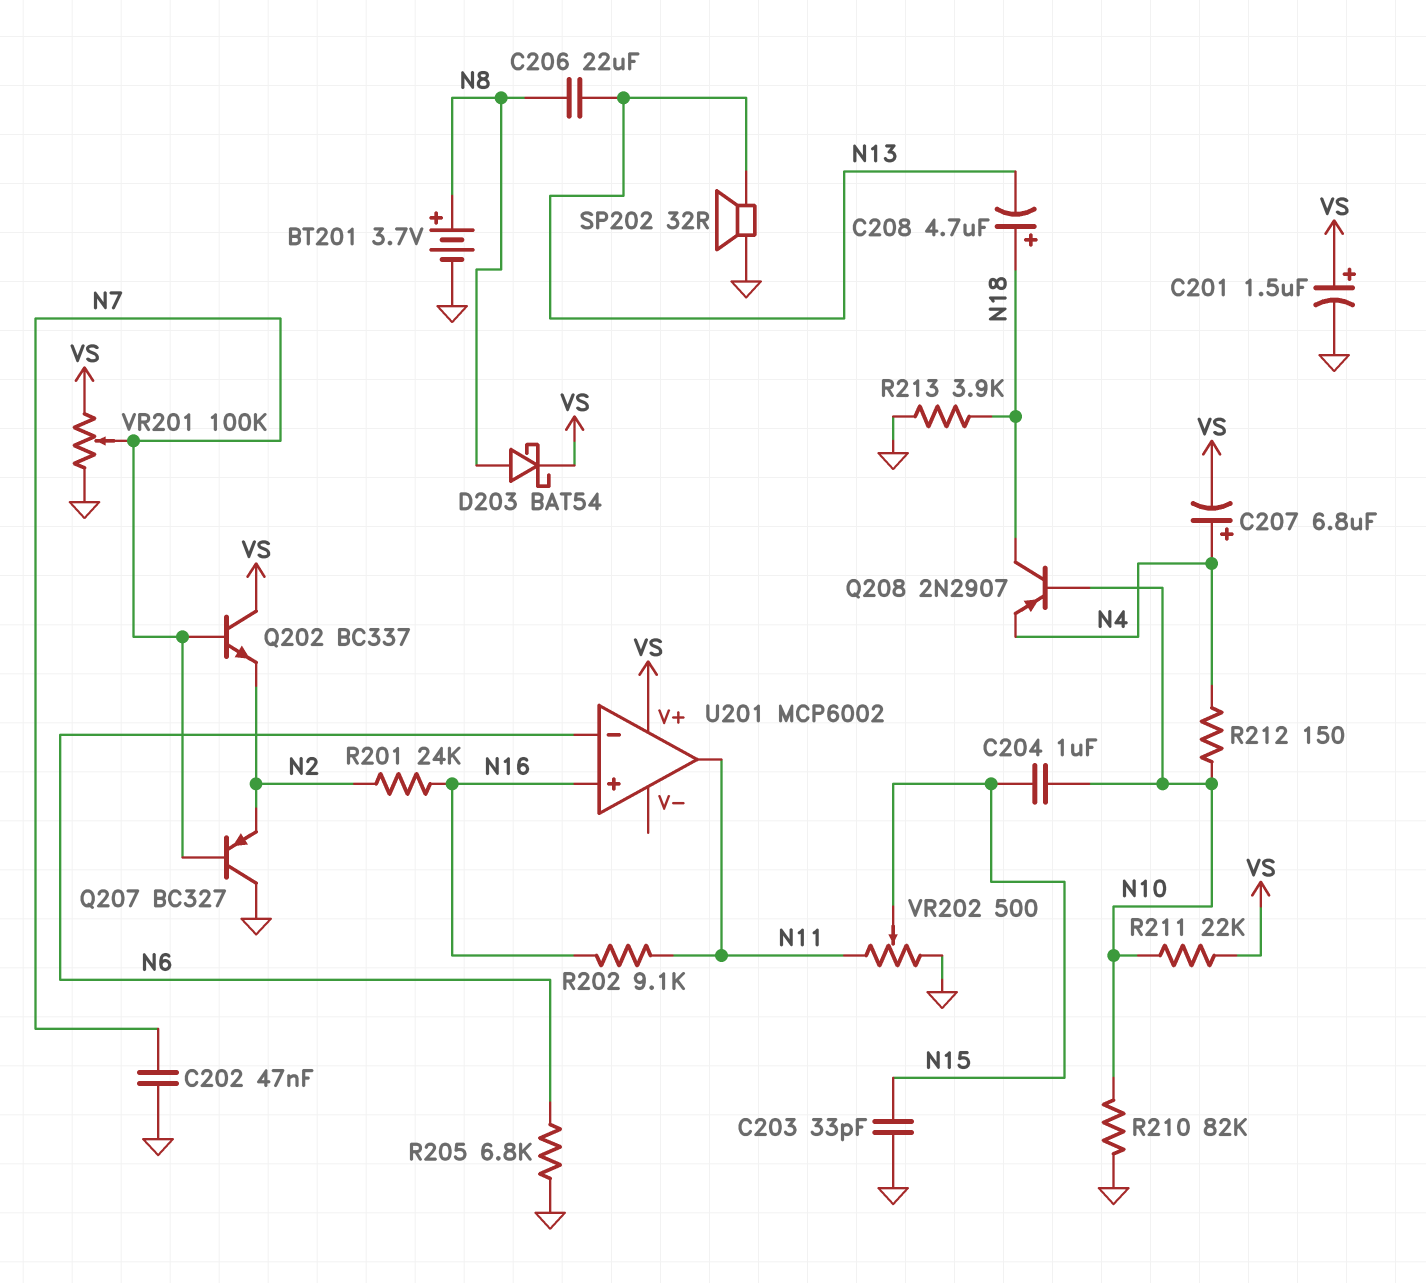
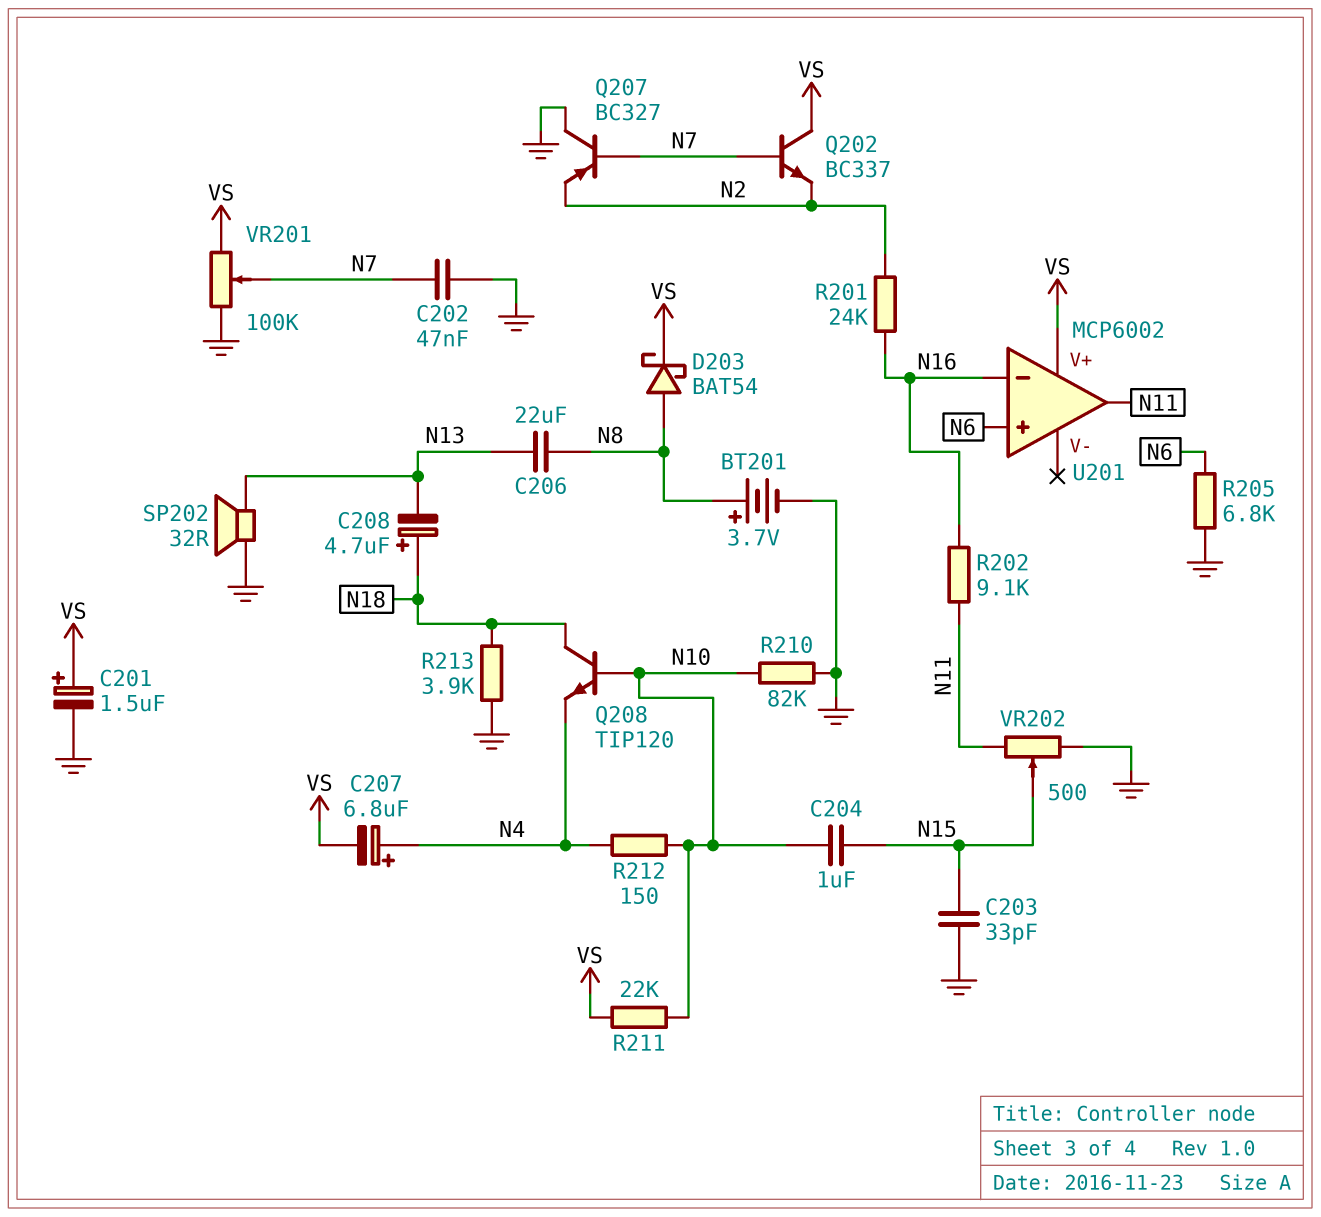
Q208: PNP 2N2907 (B N10, C N18, E N4) -> NPN TIP120 (B N10, C N18, E N4)
U201 pin in+: N16 -> N6
U201 pin in-: N6 -> N16

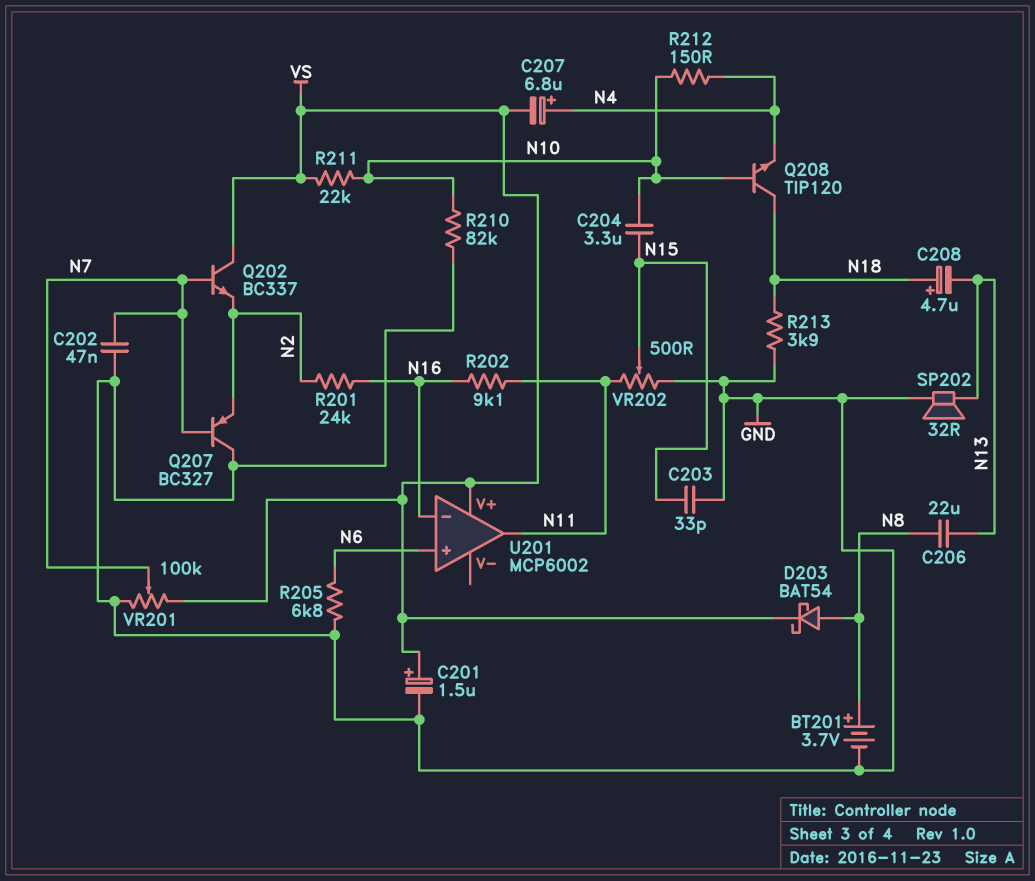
C204: 1uF (N10, N15) -> 3.3uF (N10, N15)

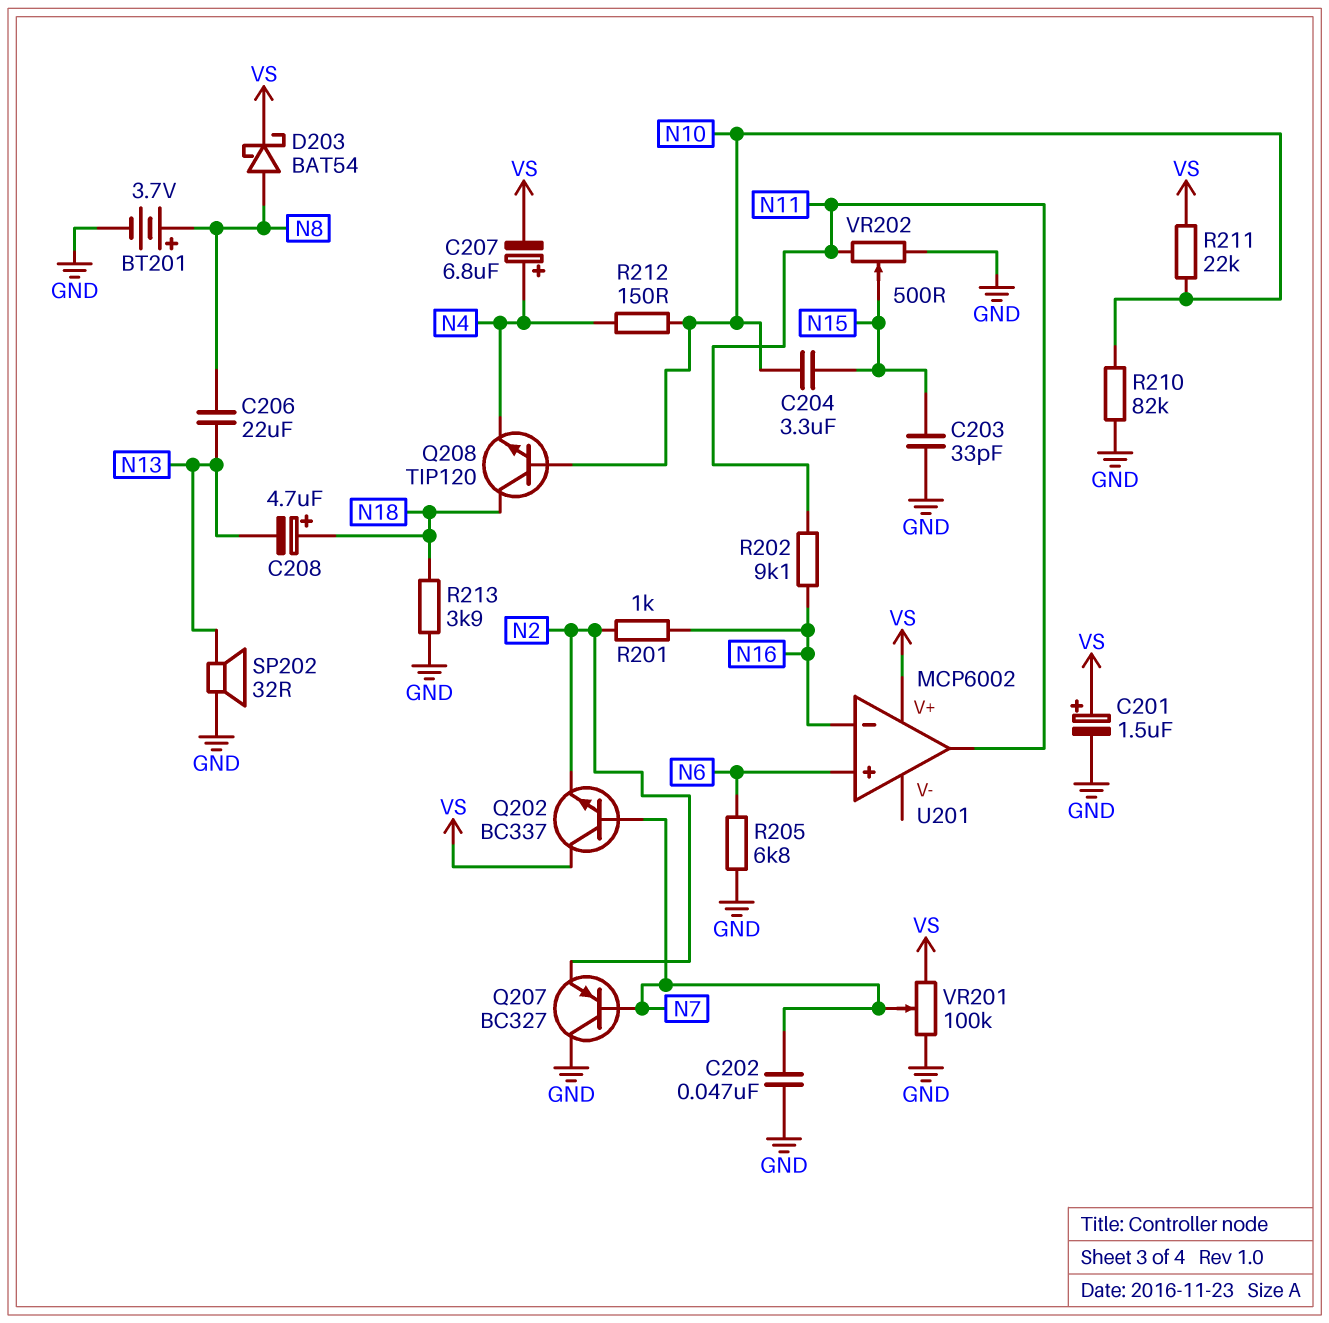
R201: 24k (N2, N16) -> 1k (N2, N16)

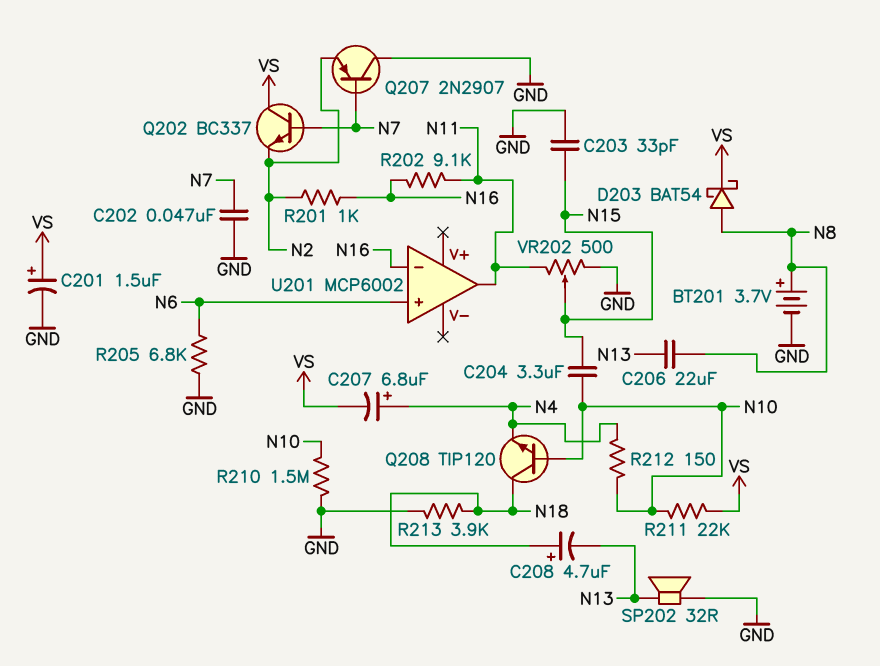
Q207: PNP BC327 (B N7, C GND, E N2) -> PNP 2N2907 (B N7, C GND, E N2)
R210: 82k (GND, N10) -> 1.5M (GND, N10)
U201 pin V+: VS -> none
VR201: 100k (GND, VS, wiper N7) -> none

